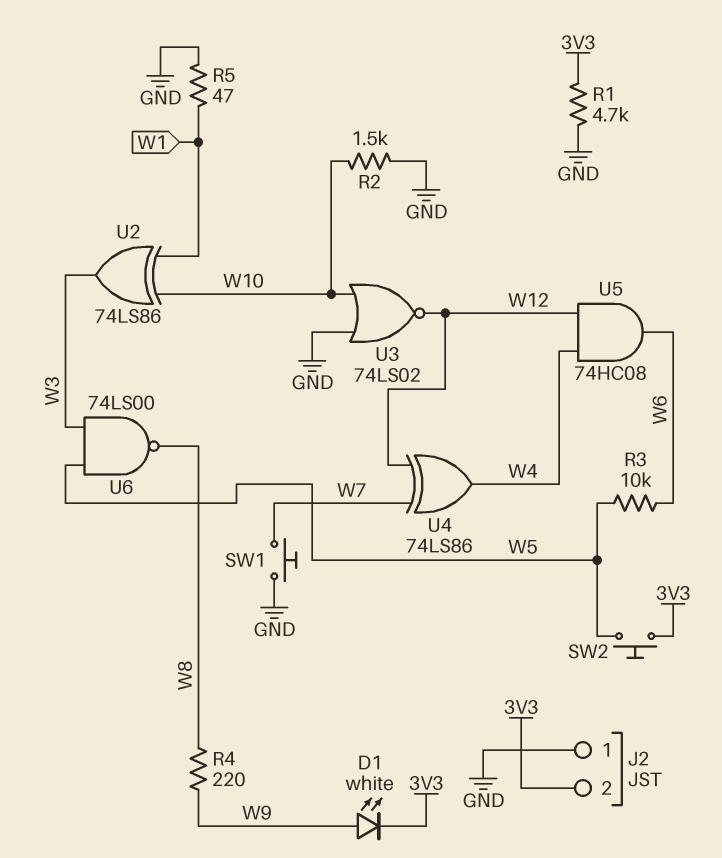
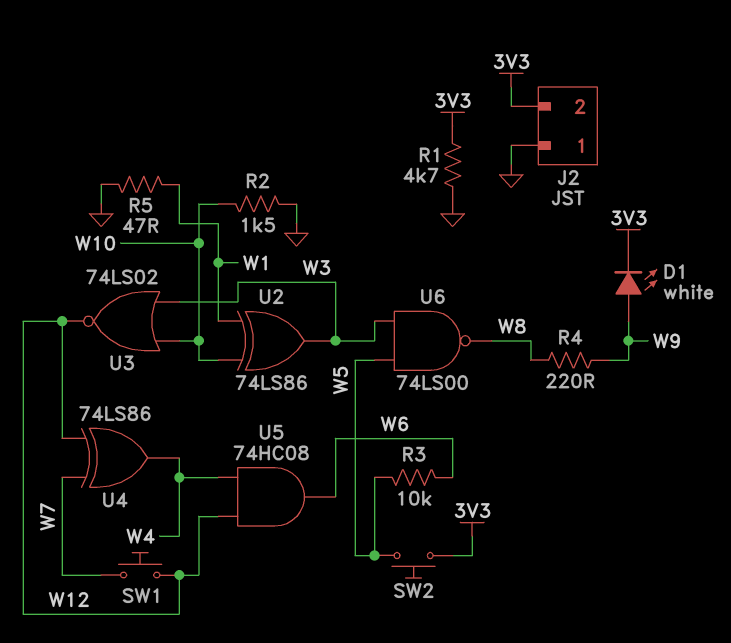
SW1: button (GND, W7) -> button (W7, W12)
U3: NOR 74LS02 (in GND, in W10, out W12) -> NOR 74LS02 (in W3, in W10, out W12)

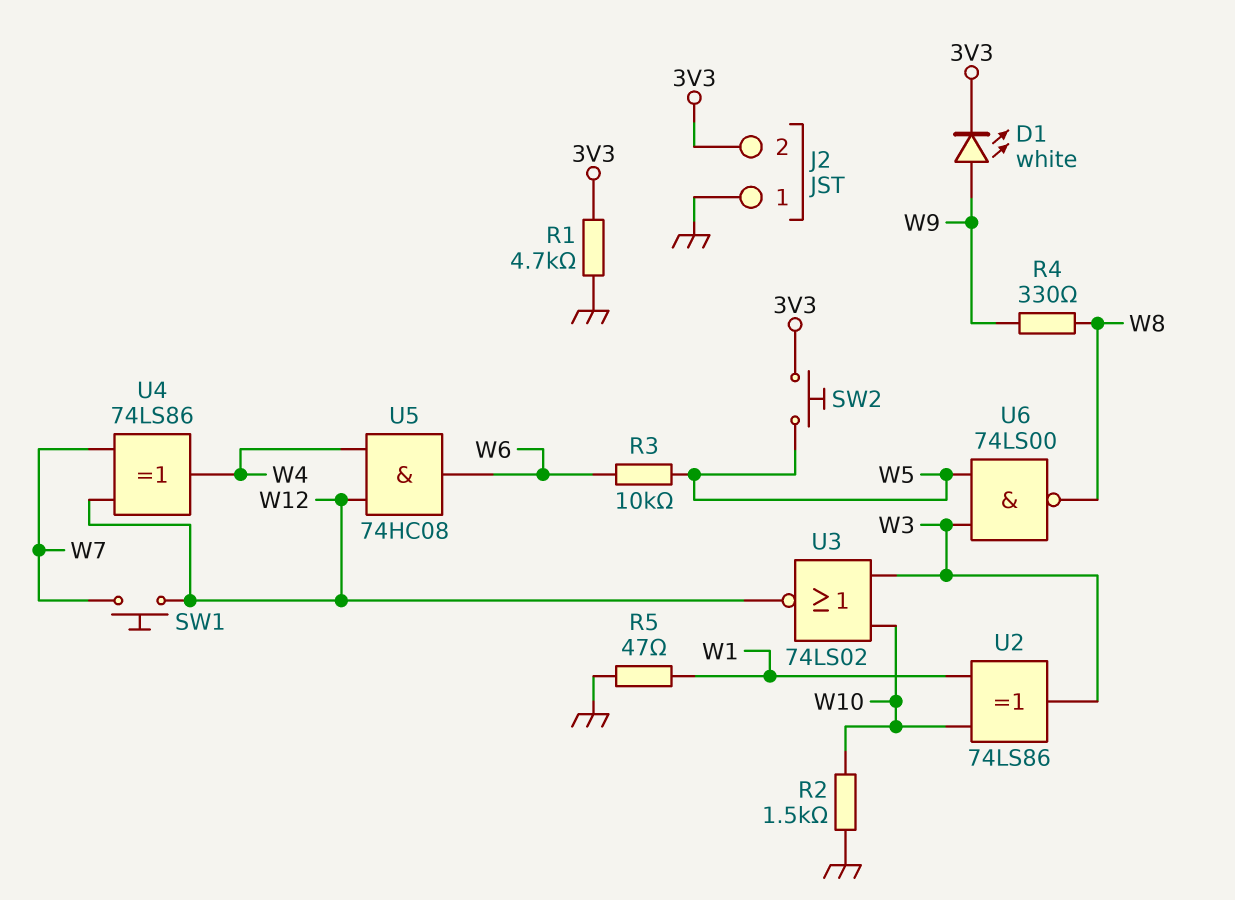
R4: 220 (W8, W9) -> 330 (W8, W9)

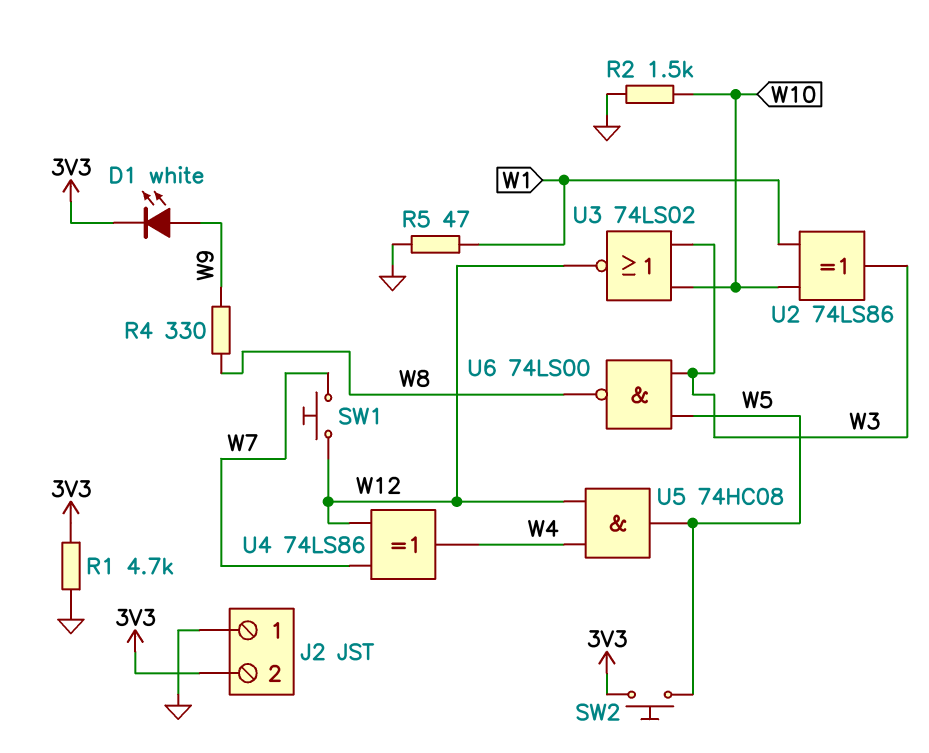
R3: 10k (W5, W6) -> none
U5: AND 74HC08 (in W4, in W12, out W6) -> AND 74HC08 (in W4, in W12, out W5)

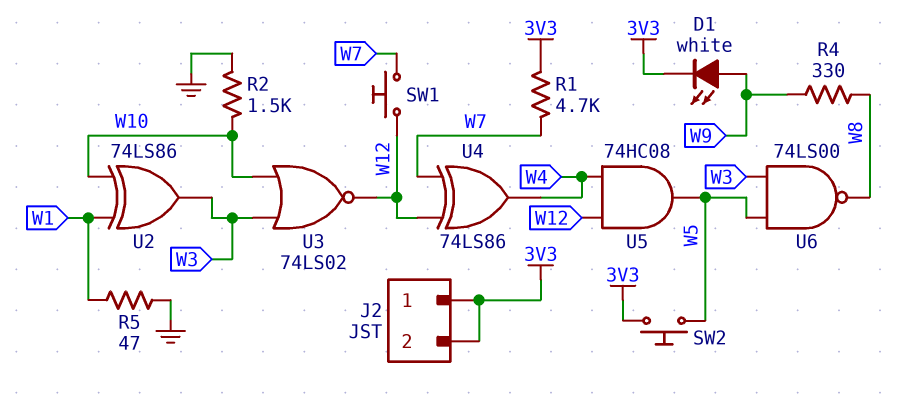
J2 pin 1: GND -> 3V3
R1: 4.7k (3V3, GND) -> 4.7k (3V3, W7)

